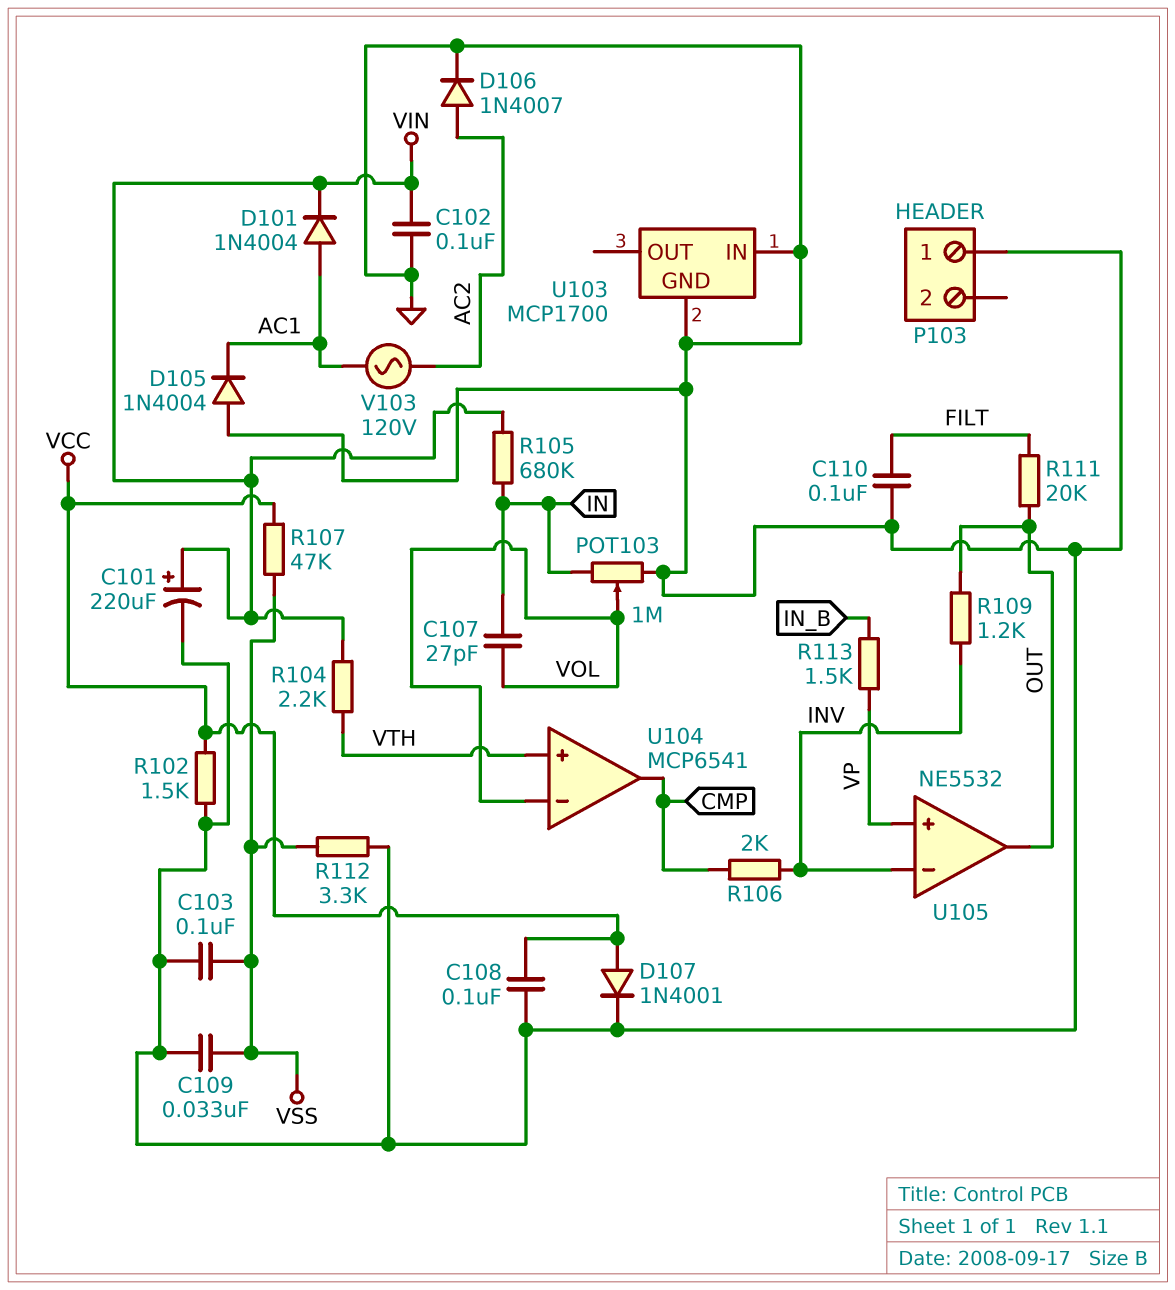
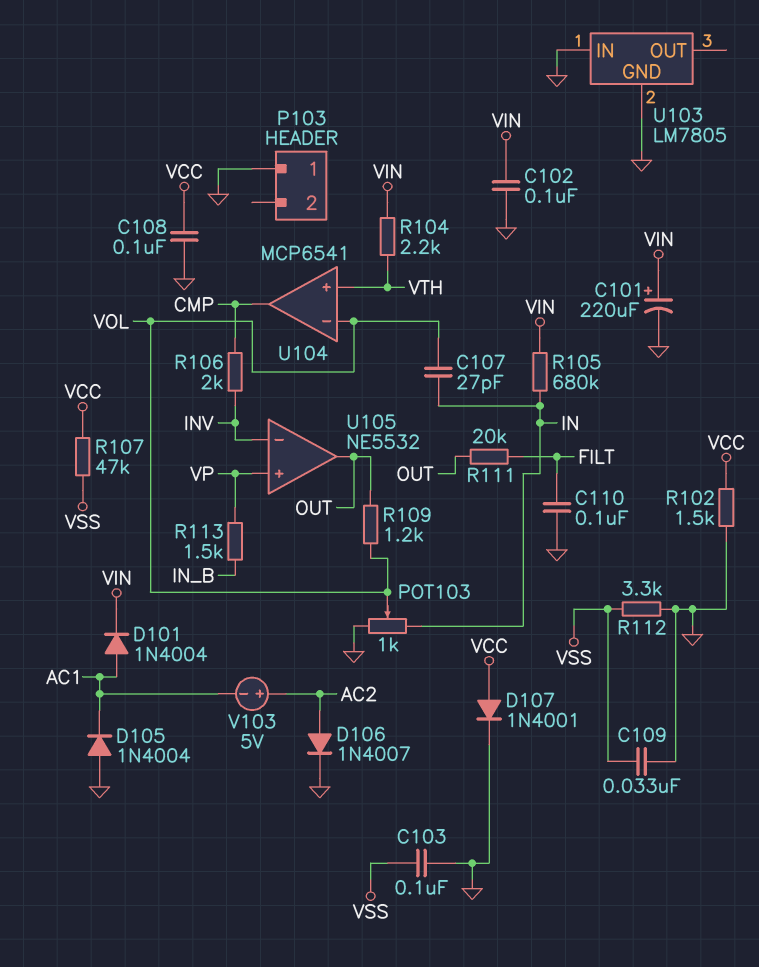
POT103: 1M (GND, IN, wiper VOL) -> 1k (GND, IN, wiper VOL)
R109: 1.2k (INV, OUT) -> 1.2k (OUT, VOL)
U103: MCP1700 -> LM7805
V103: AC 120V (AC1, AC2) -> 5V (plus AC2, minus AC1)

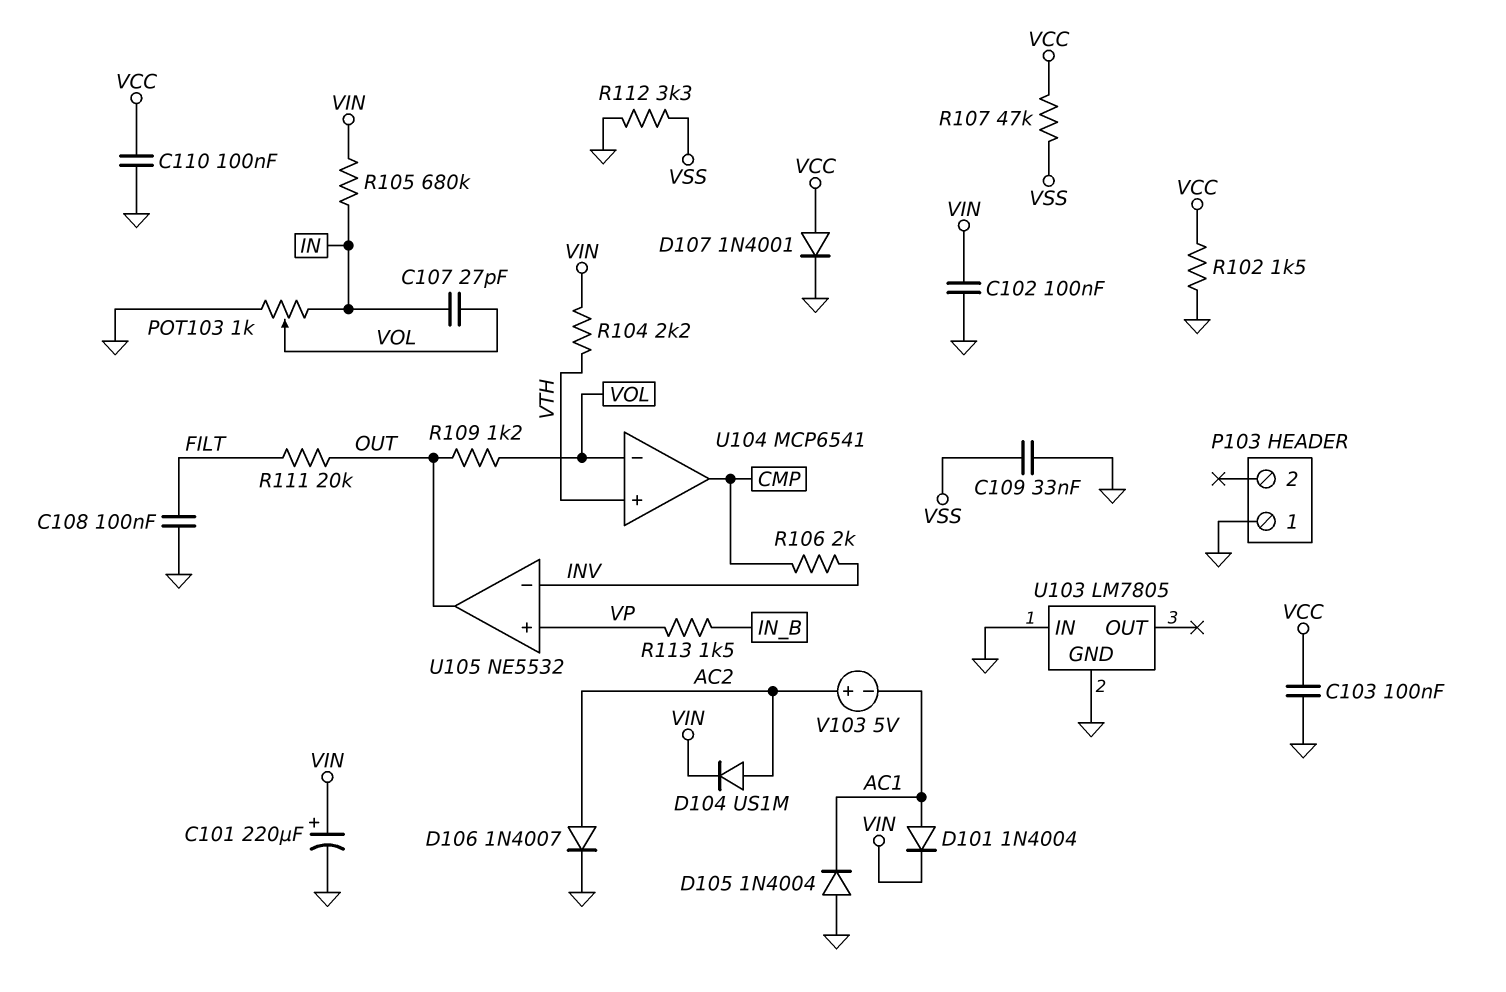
C103: 100nF (GND, VSS) -> 100nF (GND, VCC)
C108: 100nF (GND, VCC) -> 100nF (FILT, GND)
C110: 100nF (FILT, GND) -> 100nF (GND, VCC)
D104: none -> diode US1M (A AC2, K VIN)

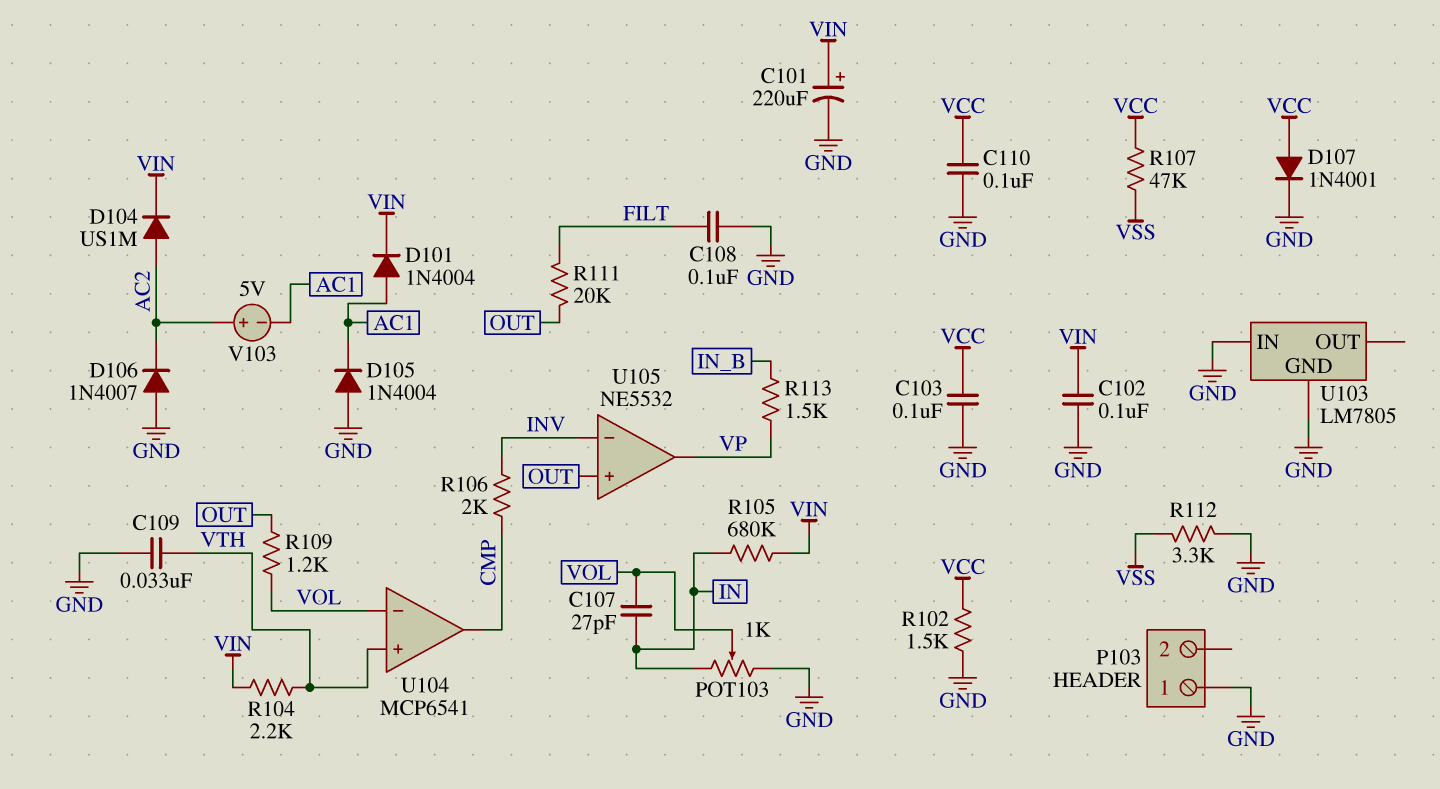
C109: 33nF (GND, VSS) -> 33nF (GND, VTH)
D106: diode 1N4007 (A AC2, K GND) -> diode 1N4007 (A GND, K AC2)
U105 pin in+: VP -> OUT
U105 pin out: OUT -> VP

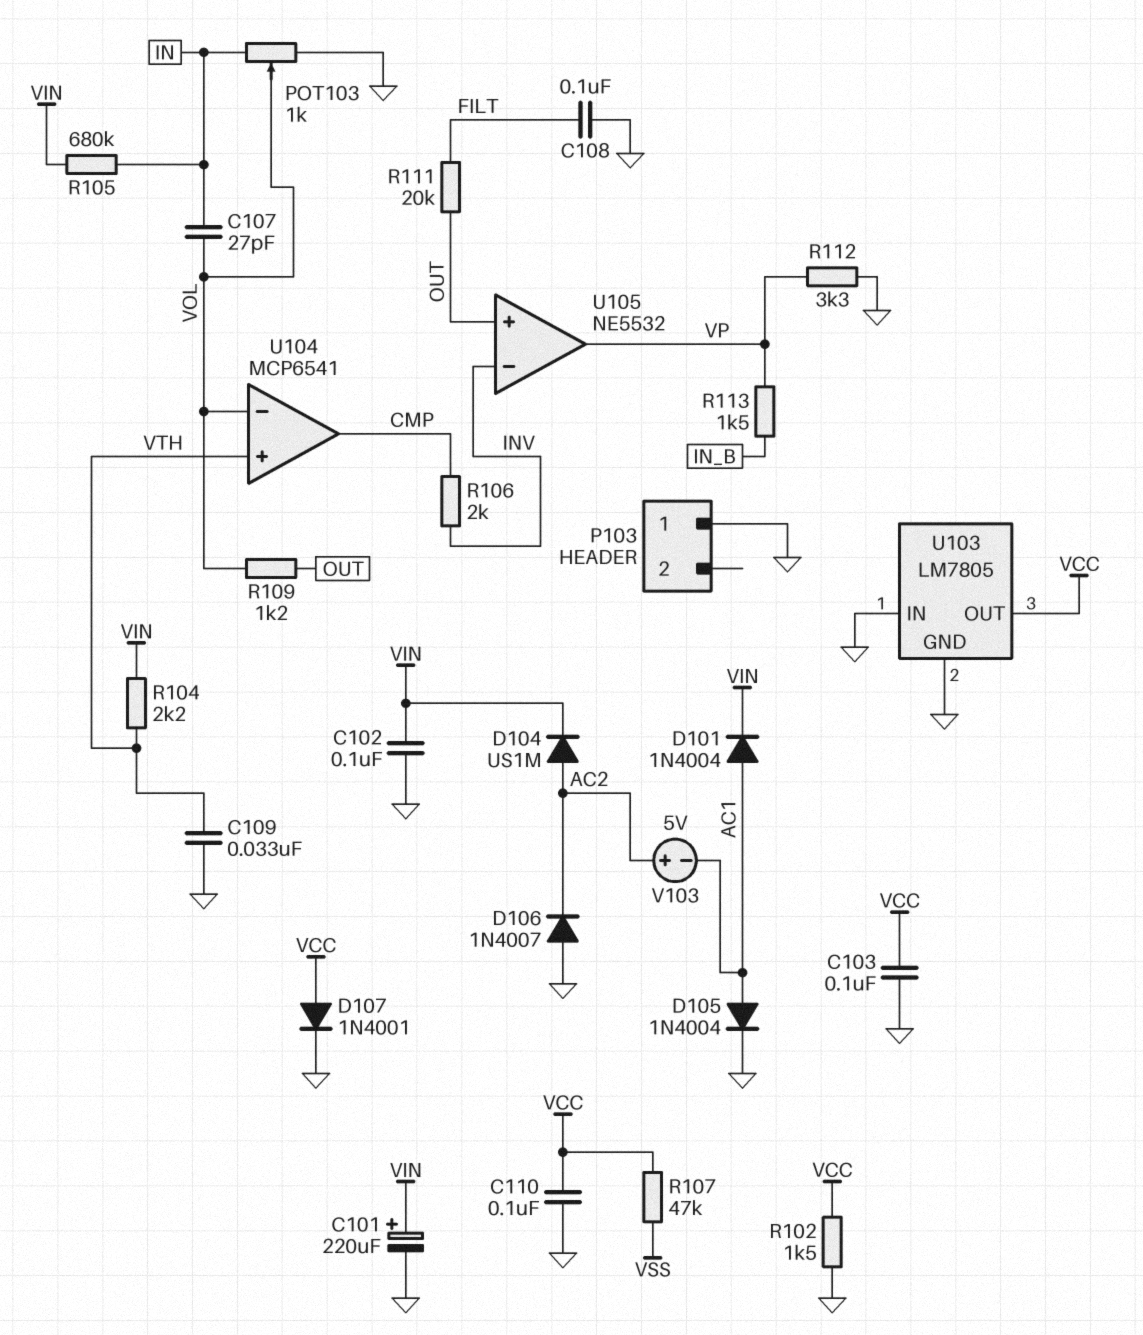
D105: diode 1N4004 (A GND, K AC1) -> diode 1N4004 (A AC1, K GND)
R112: 3.3k (GND, VSS) -> 3.3k (GND, VP)
U103 pin OUT: none -> VCC

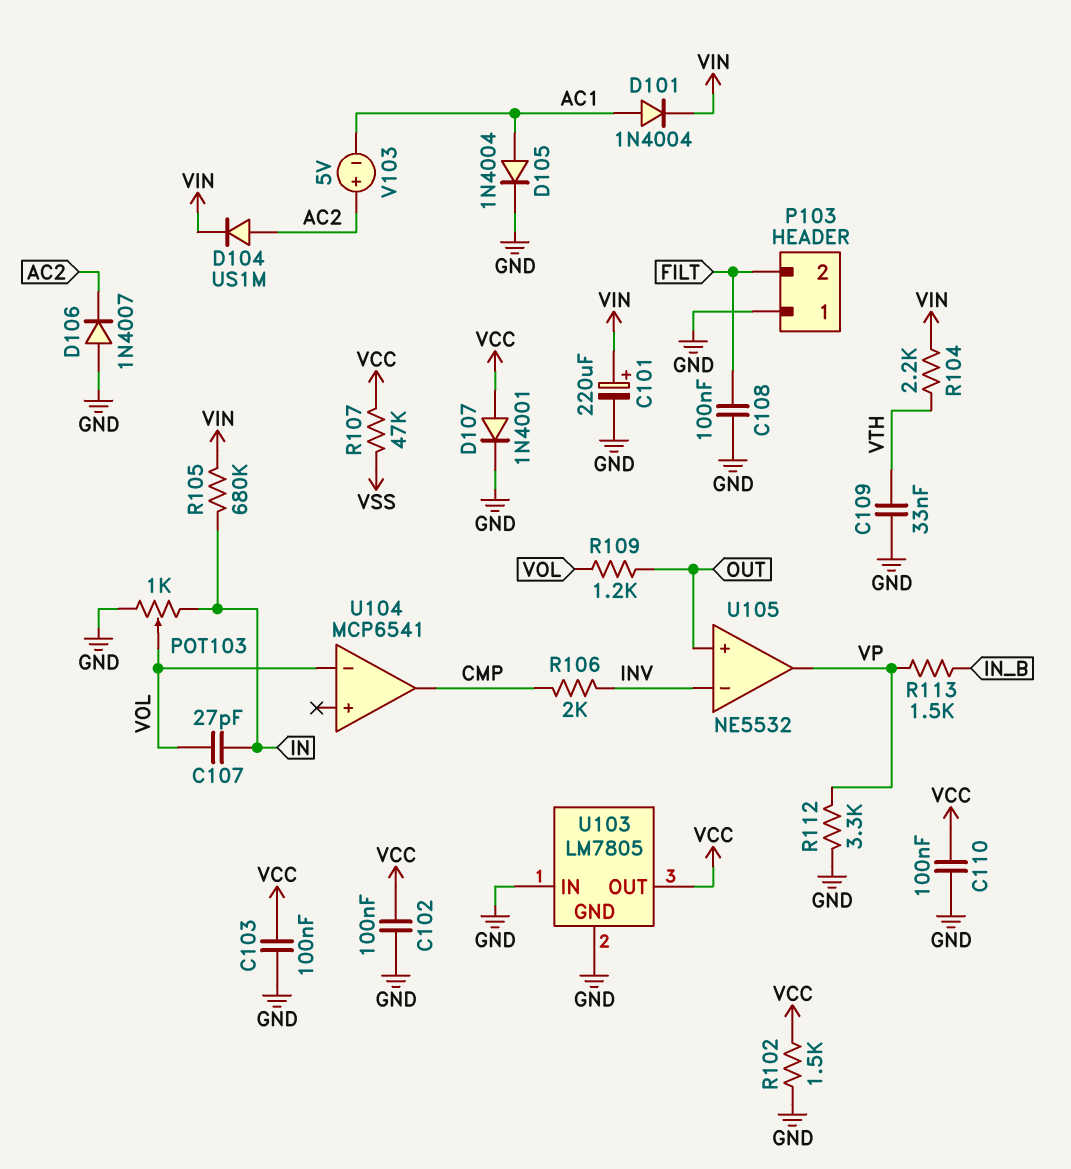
C102: 100nF (GND, VIN) -> 100nF (GND, VCC)
P103 pin 2: none -> FILT
R111: 20k (FILT, OUT) -> none
U104 pin in+: VTH -> none

